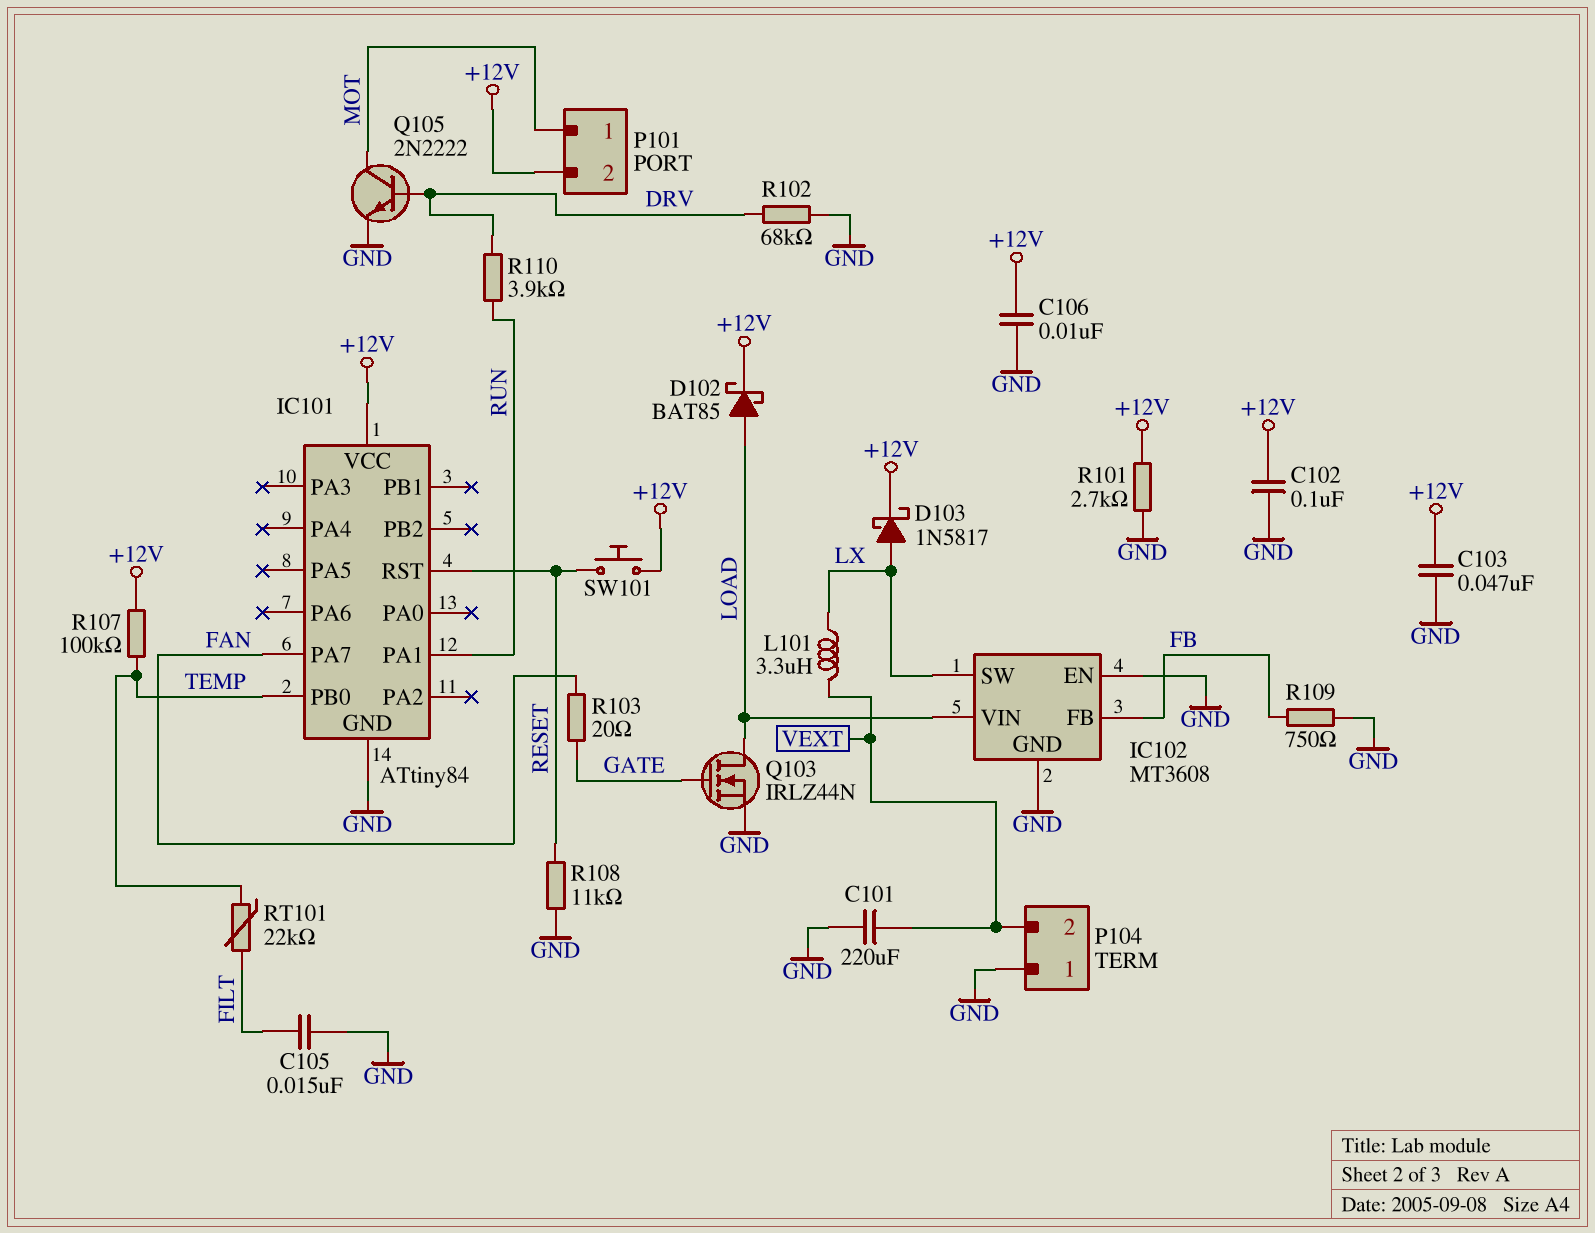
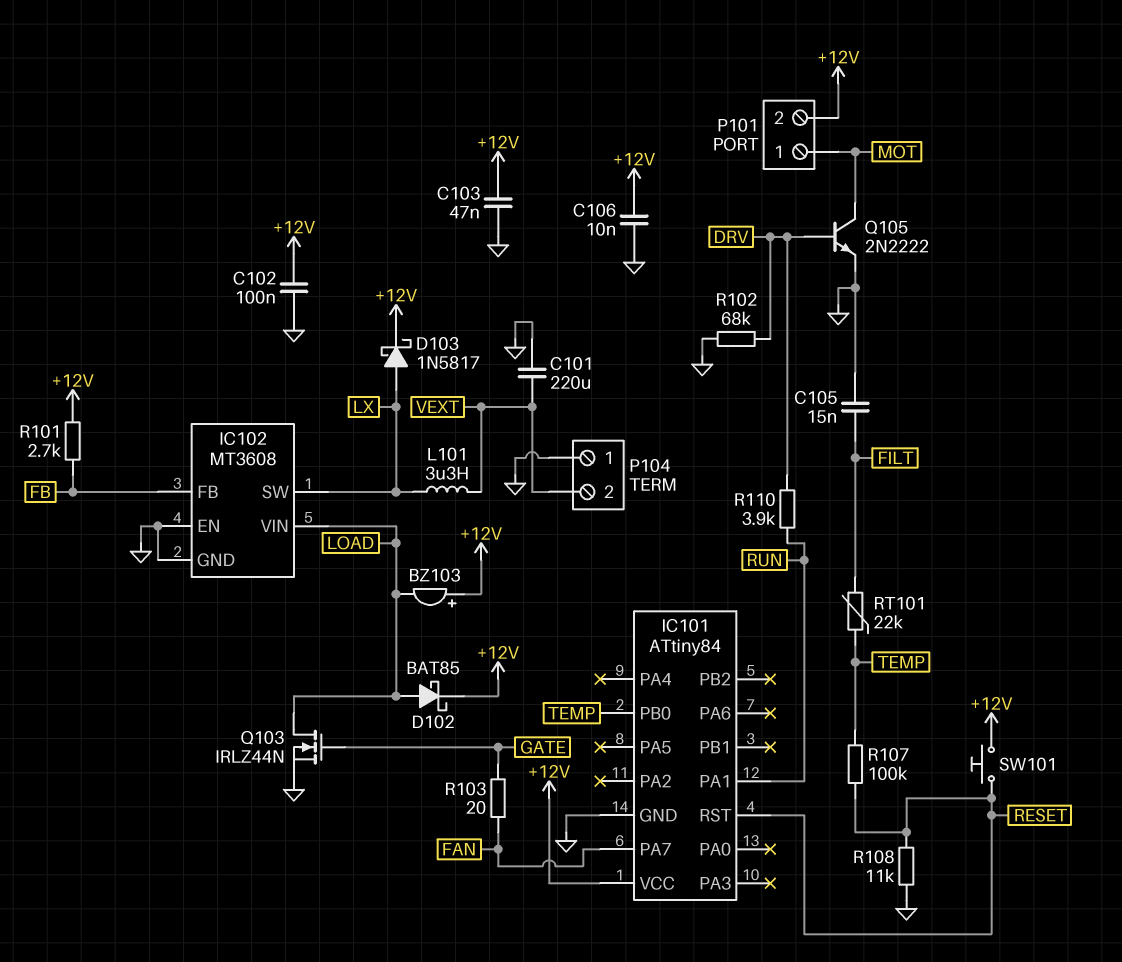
BZ103: none -> buzzer (plus +12V, minus LOAD)
R101: 2.7k (+12V, GND) -> 2.7k (+12V, FB)
R107: 100k (+12V, TEMP) -> 100k (RESET, TEMP)
R109: 750 (FB, GND) -> none

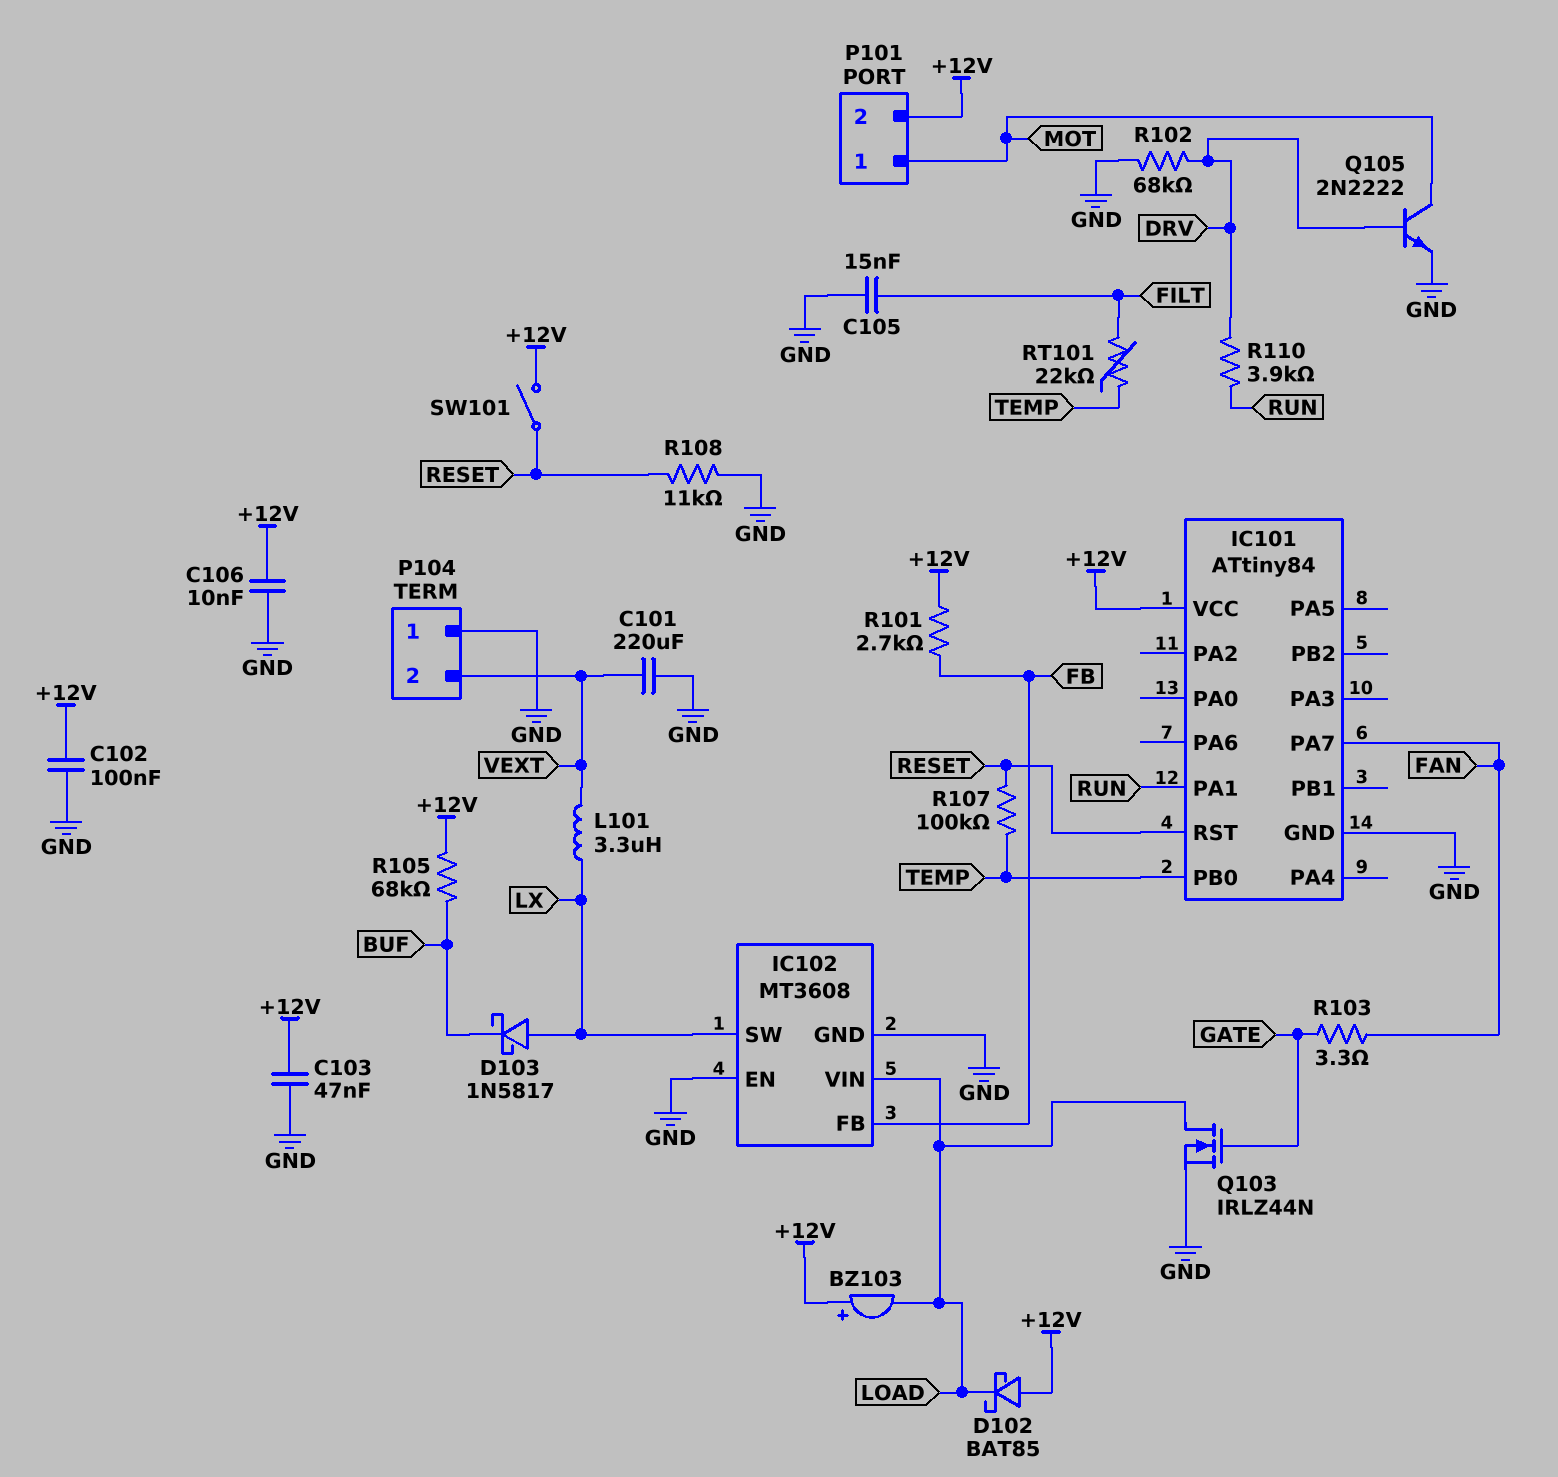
D102: schottky BAT85 (A LOAD, K +12V) -> schottky BAT85 (A +12V, K LOAD)
D103: schottky 1N5817 (A LX, K +12V) -> schottky 1N5817 (A LX, K BUF)
R103: 20 (FAN, GATE) -> 3.3 (FAN, GATE)
R105: none -> 68k (+12V, BUF)
SW101: button (+12V, RESET) -> switch (+12V, RESET)

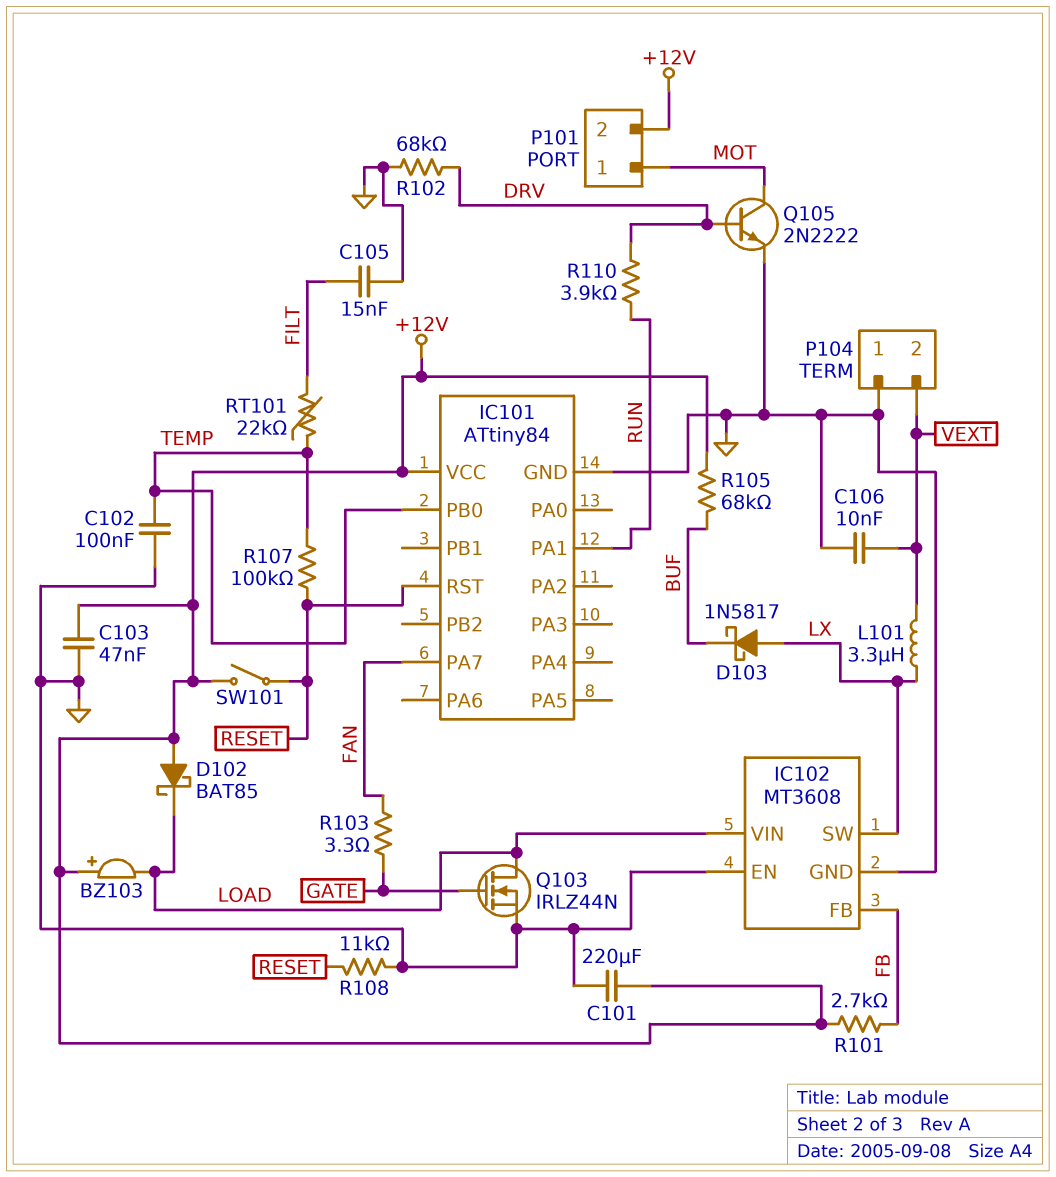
C101: 220uF (GND, VEXT) -> 220uF (+12V, GND)
C102: 100nF (+12V, GND) -> 100nF (GND, TEMP)
C106: 10nF (+12V, GND) -> 10nF (GND, VEXT)

